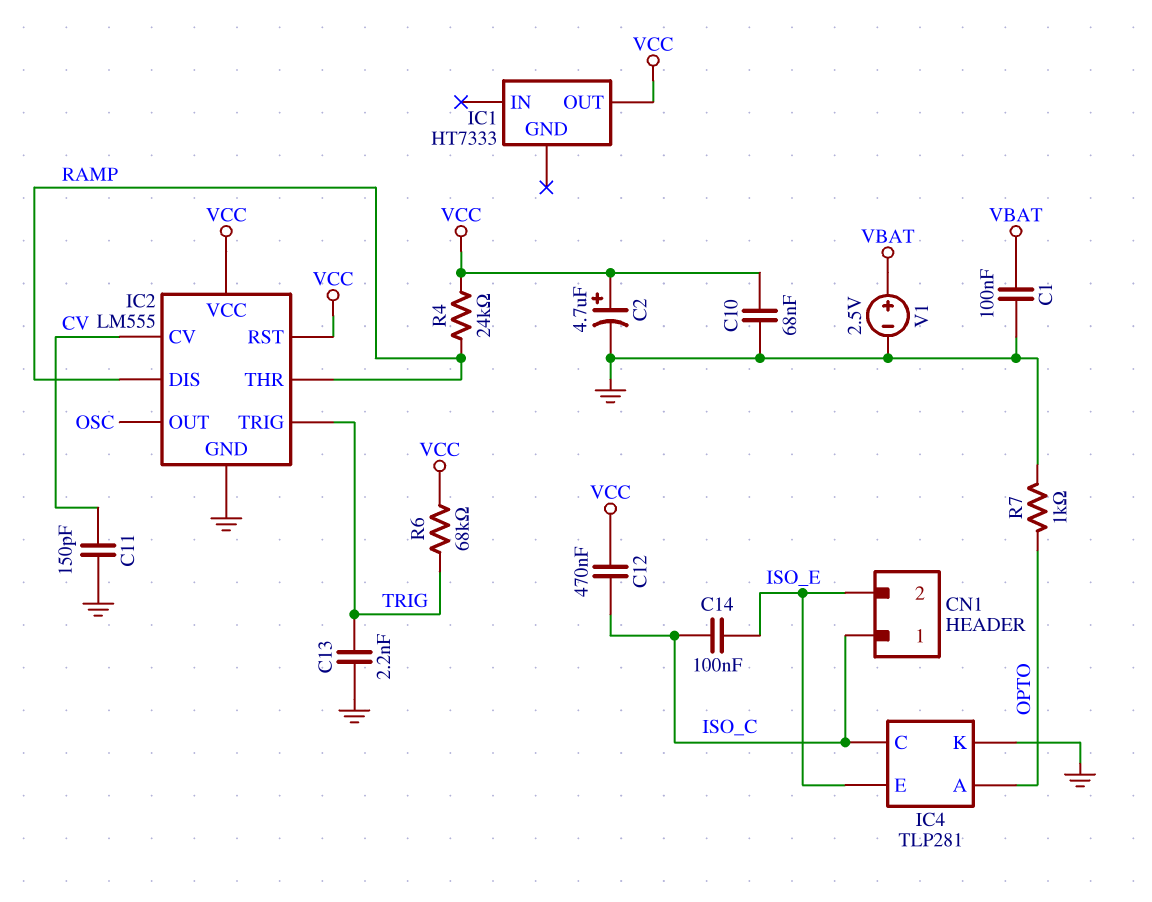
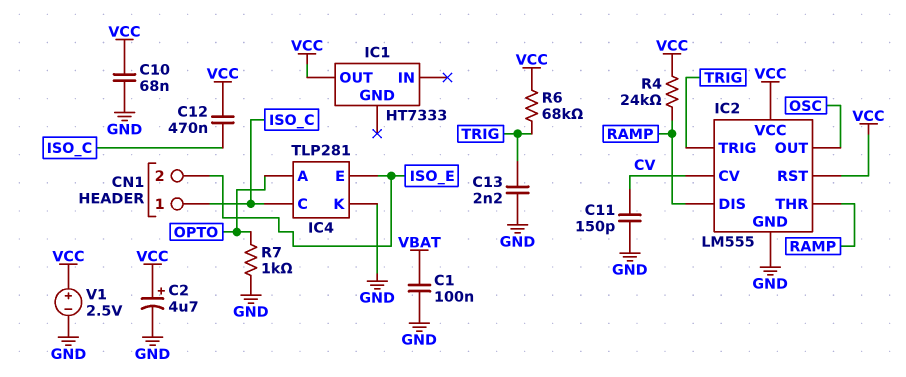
C14: 100nF (ISO_C, ISO_E) -> none
V1: 2.5V (plus VBAT, minus GND) -> 2.5V (plus VCC, minus GND)

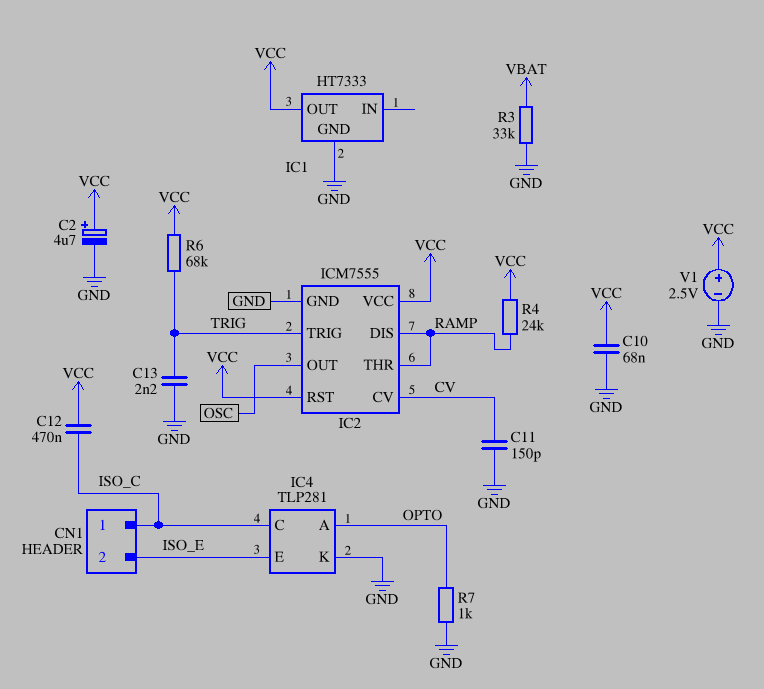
C1: 100nF (GND, VBAT) -> none
IC1 pin GND: none -> GND
IC2: LM555 -> ICM7555
R3: none -> 33k (GND, VBAT)

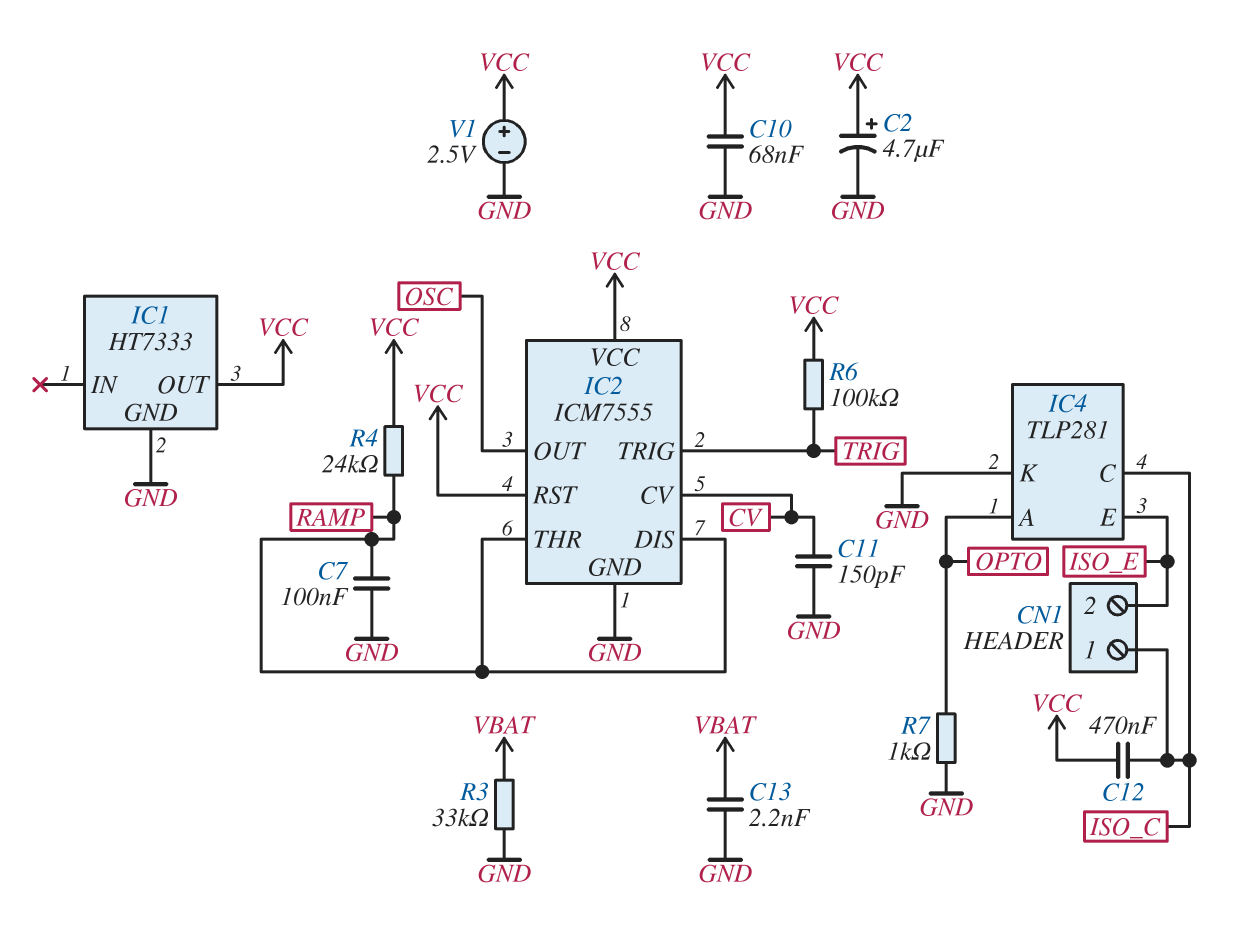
C7: none -> 100nF (GND, RAMP)
C13: 2.2nF (GND, TRIG) -> 2.2nF (GND, VBAT)
R6: 68k (TRIG, VCC) -> 100k (TRIG, VCC)

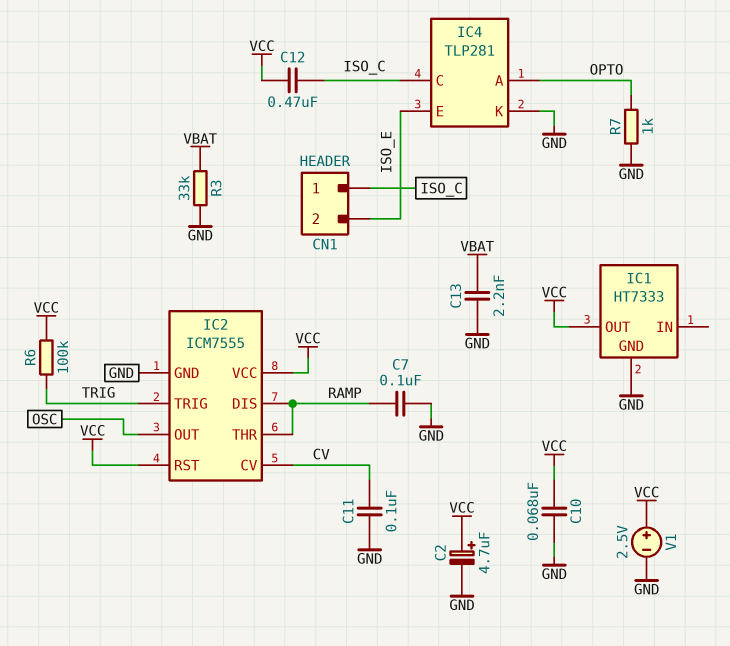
C11: 150pF (CV, GND) -> 100nF (CV, GND)
R4: 24k (RAMP, VCC) -> none

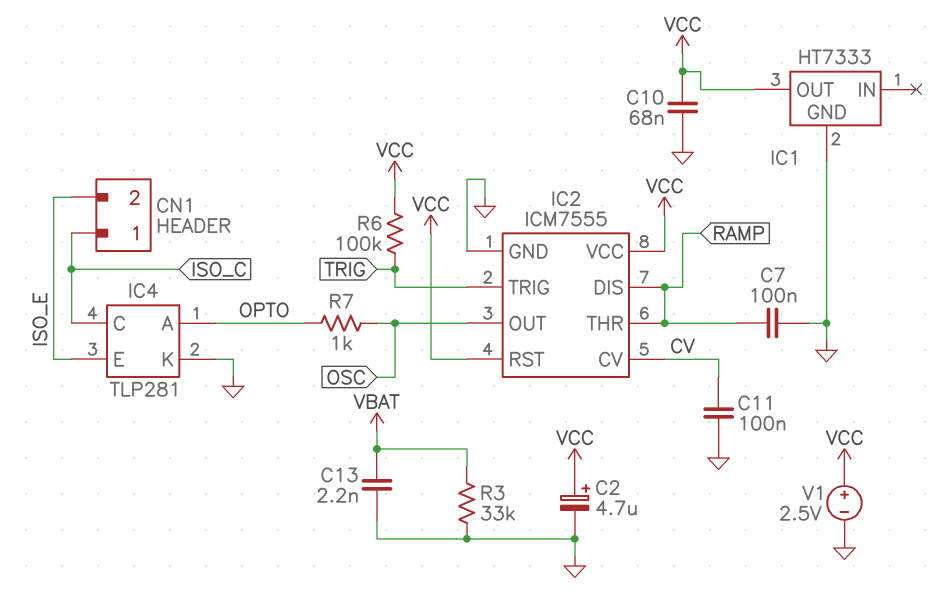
C12: 470nF (ISO_C, VCC) -> none
R7: 1k (GND, OPTO) -> 1k (OPTO, OSC)

